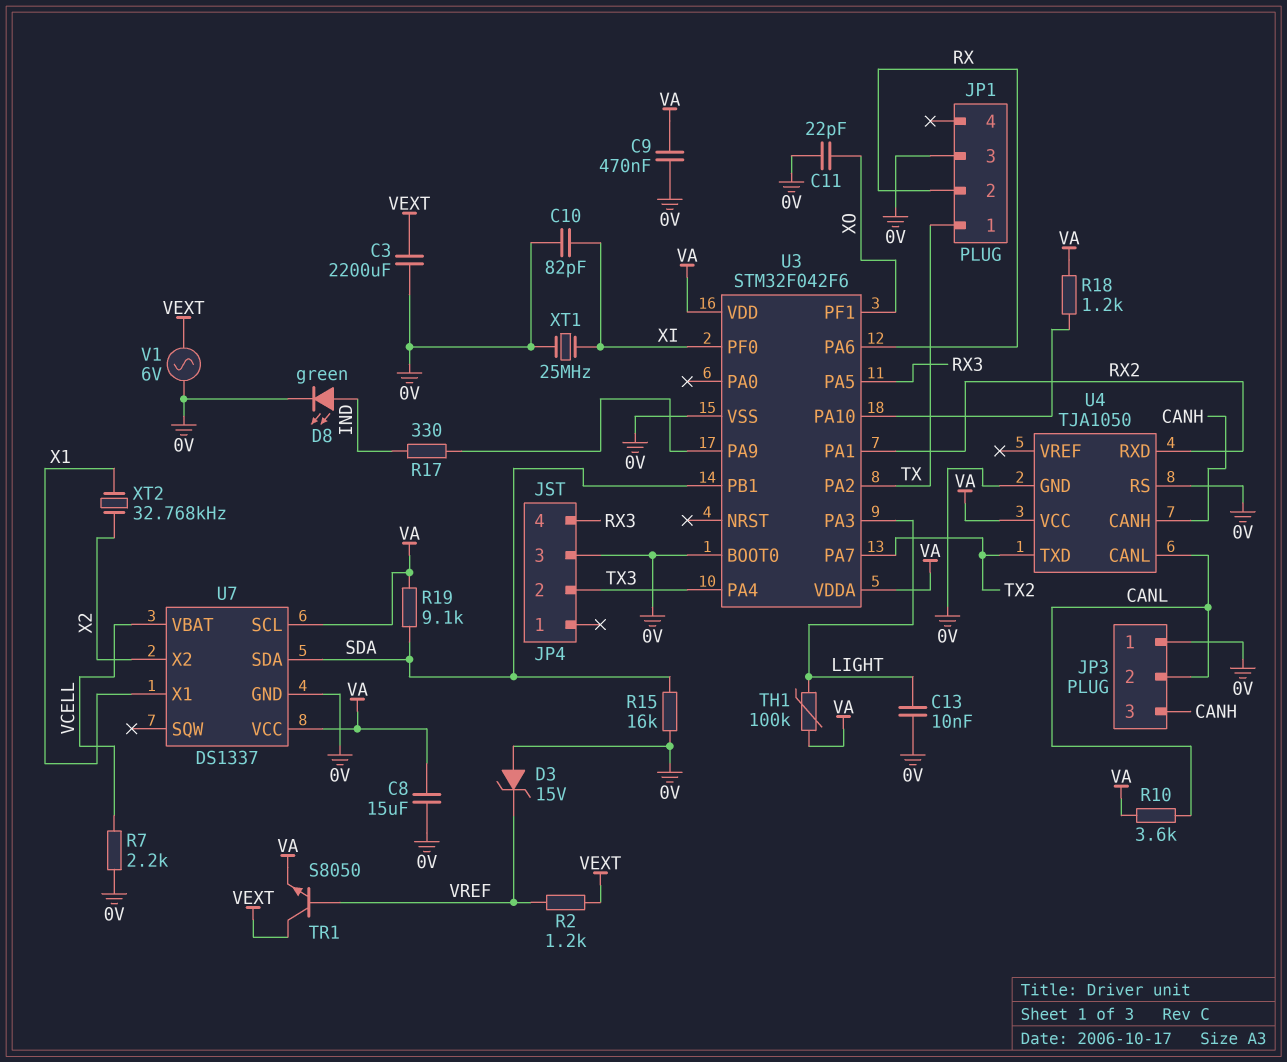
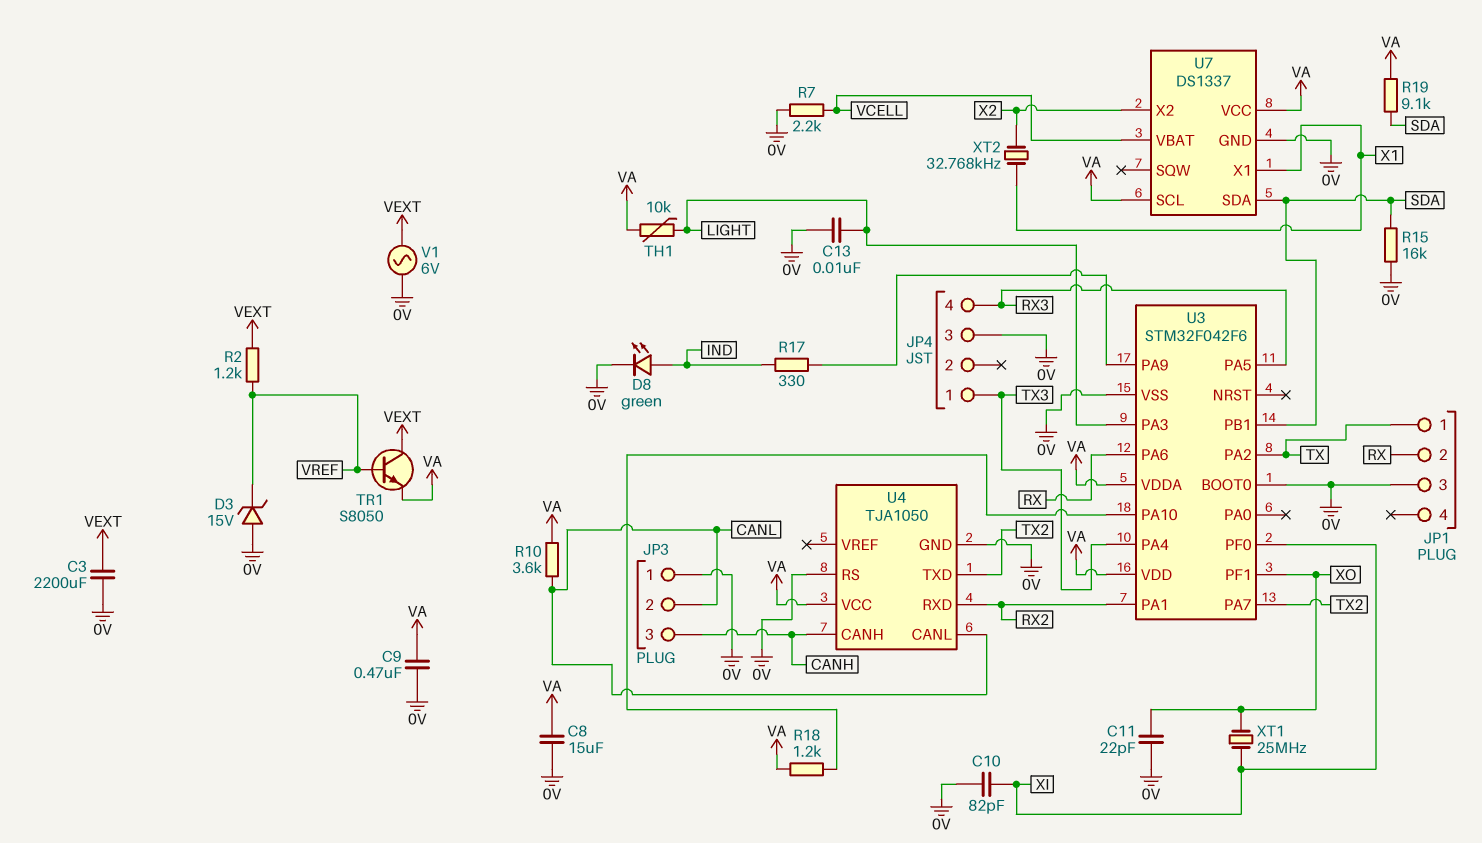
JP4 pin 1: none -> TX3
JP4 pin 2: TX3 -> none
TH1: 100k (LIGHT, VA) -> 10k (LIGHT, VA)
XT1: 25MHz (0V, XI) -> 25MHz (XI, XO)

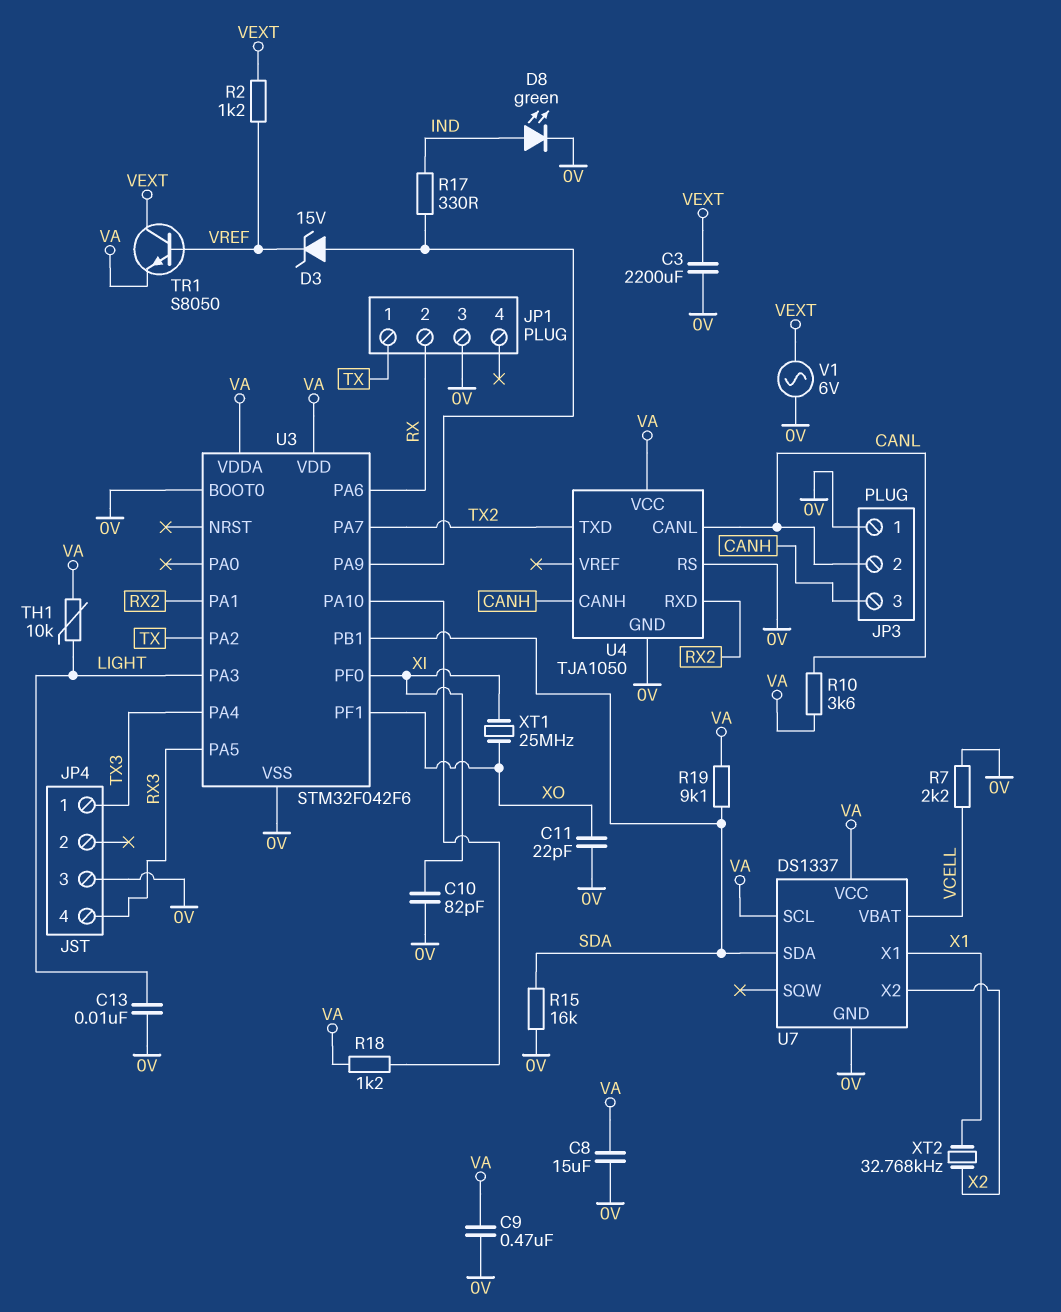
D3: zener 15V (A 0V, K VREF) -> zener 15V (A U3/PA9, K VREF)

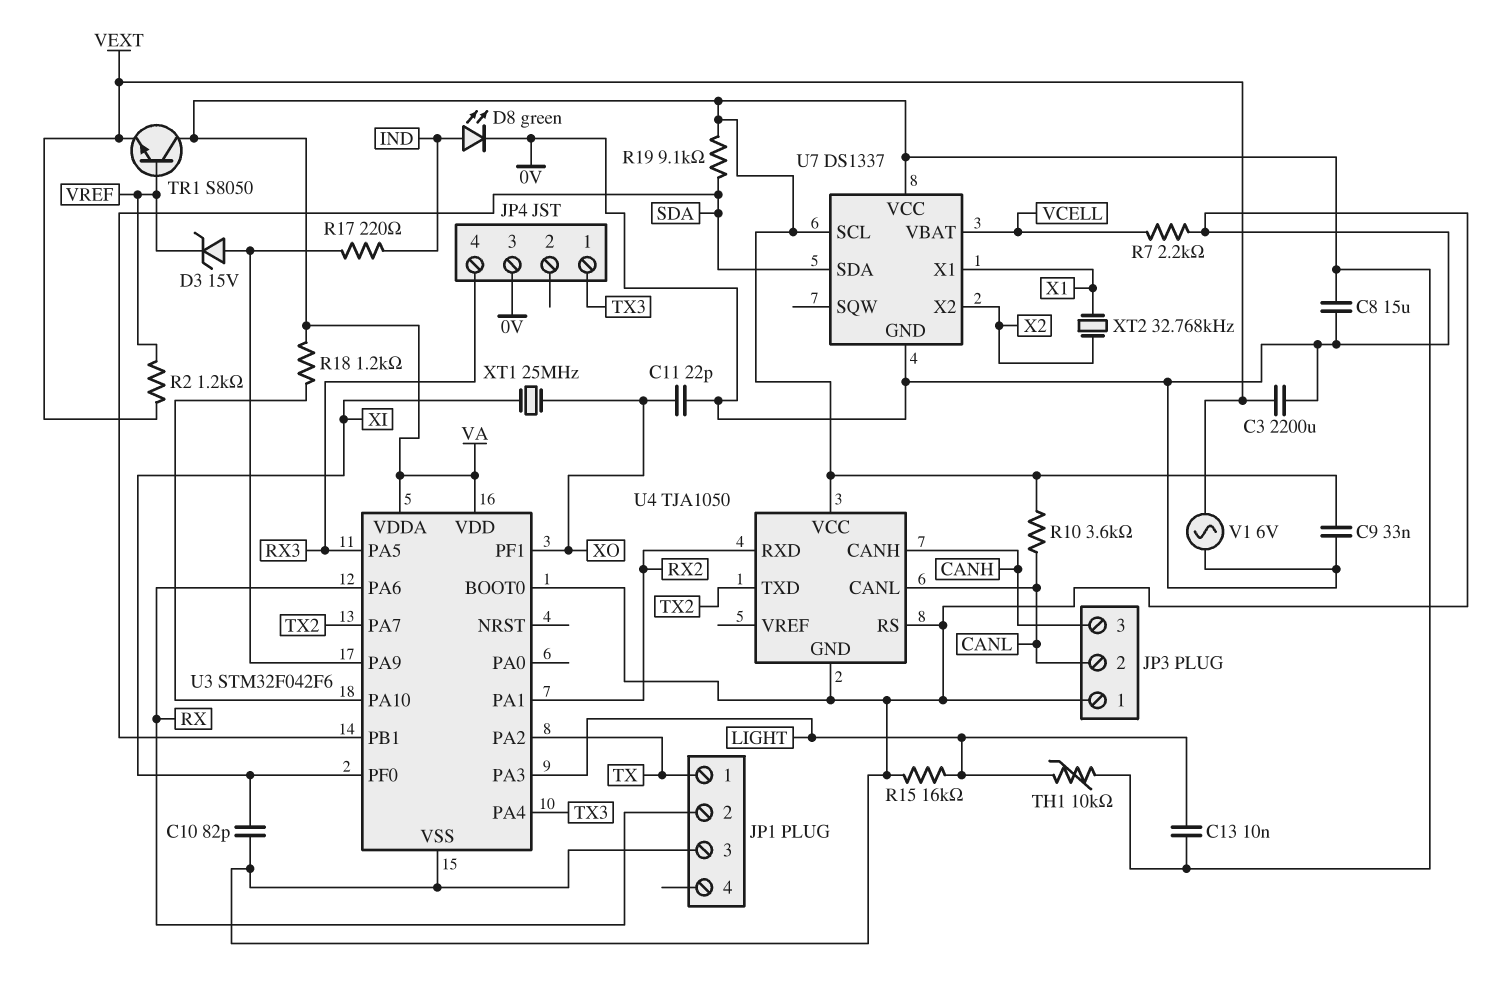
C9: 470nF (0V, VA) -> 33nF (0V, VA)
C13: 10nF (0V, LIGHT) -> 10nF (LIGHT, VA)
R15: 16k (0V, SDA) -> 16k (0V, LIGHT)
R17: 330 (IND, U3/PA9) -> 220 (IND, U3/PA9)
TR1: NPN S8050 (B VREF, C VEXT, E VA) -> NPN S8050 (B VREF, C VA, E VEXT)

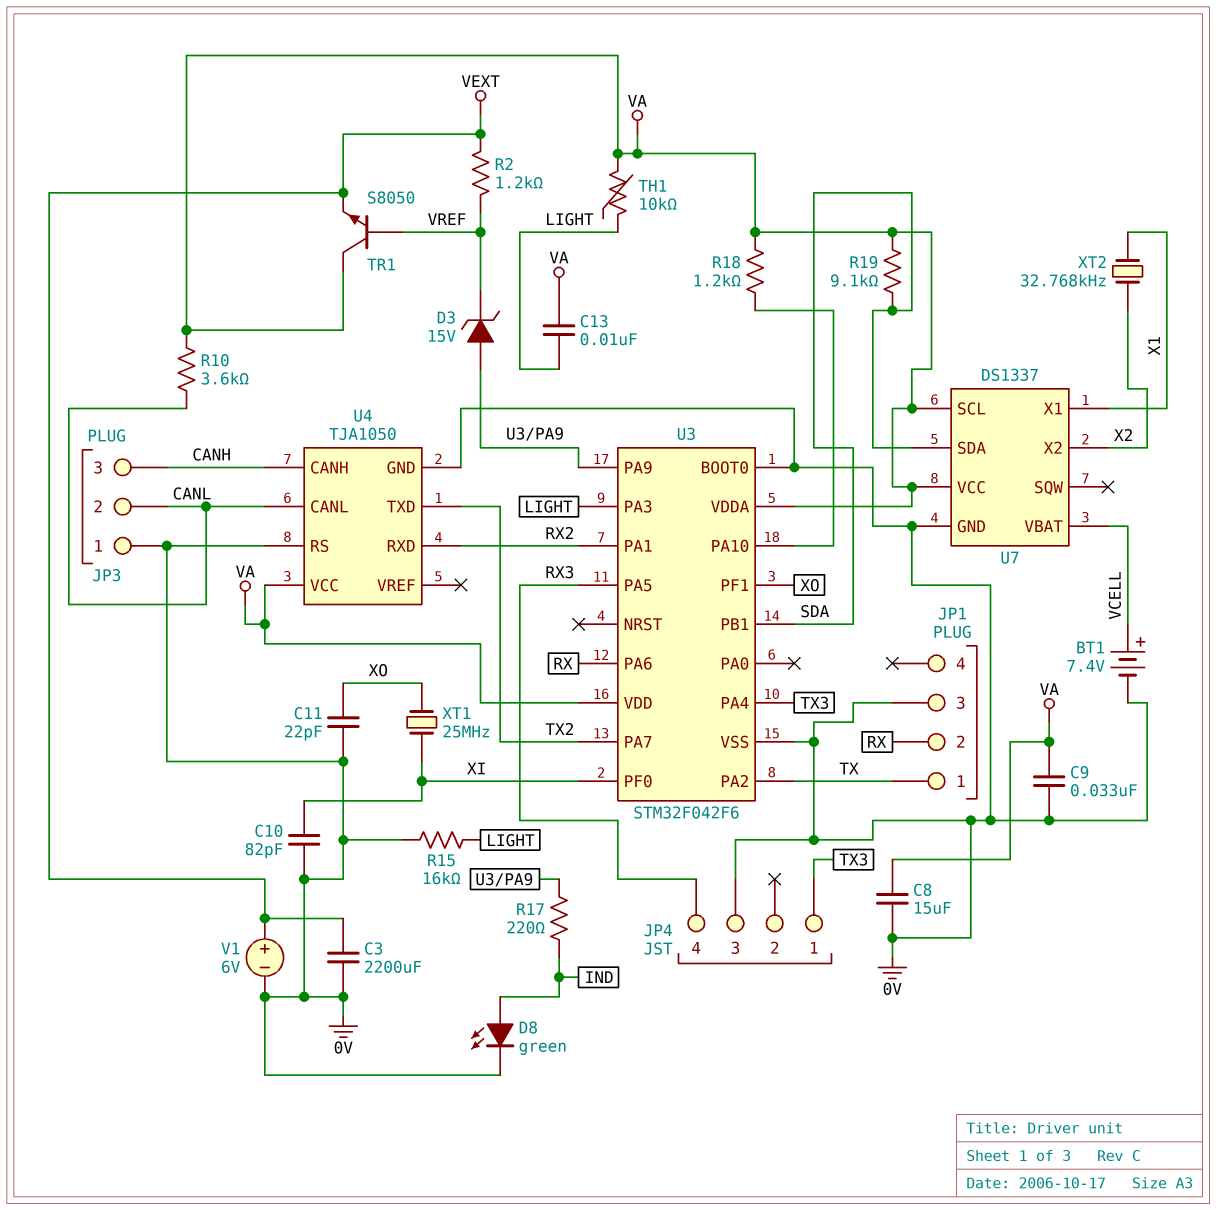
BT1: none -> 7.4V (plus VCELL, minus 0V)
R7: 2.2k (0V, VCELL) -> none
V1: AC 6V (0V, VEXT) -> 6V (plus VEXT, minus 0V)

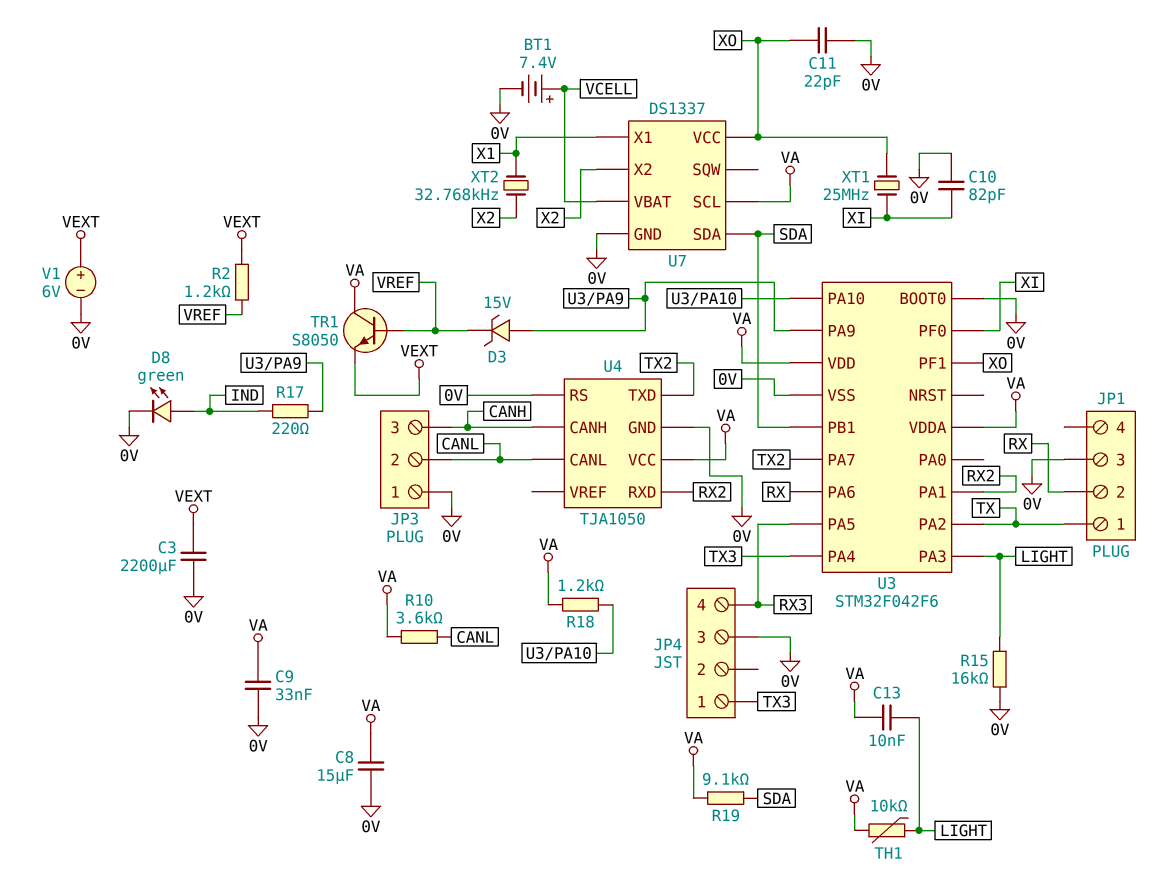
U7 pin VCC: VA -> XO

